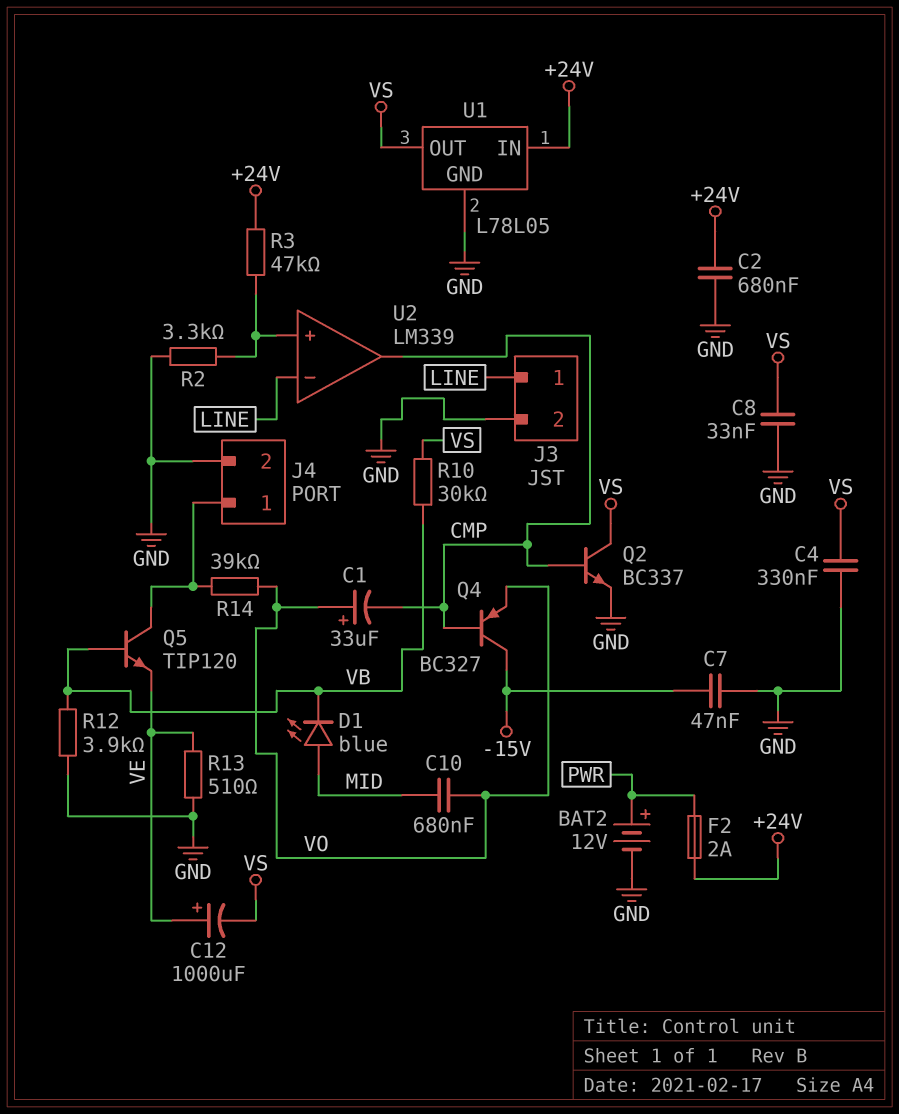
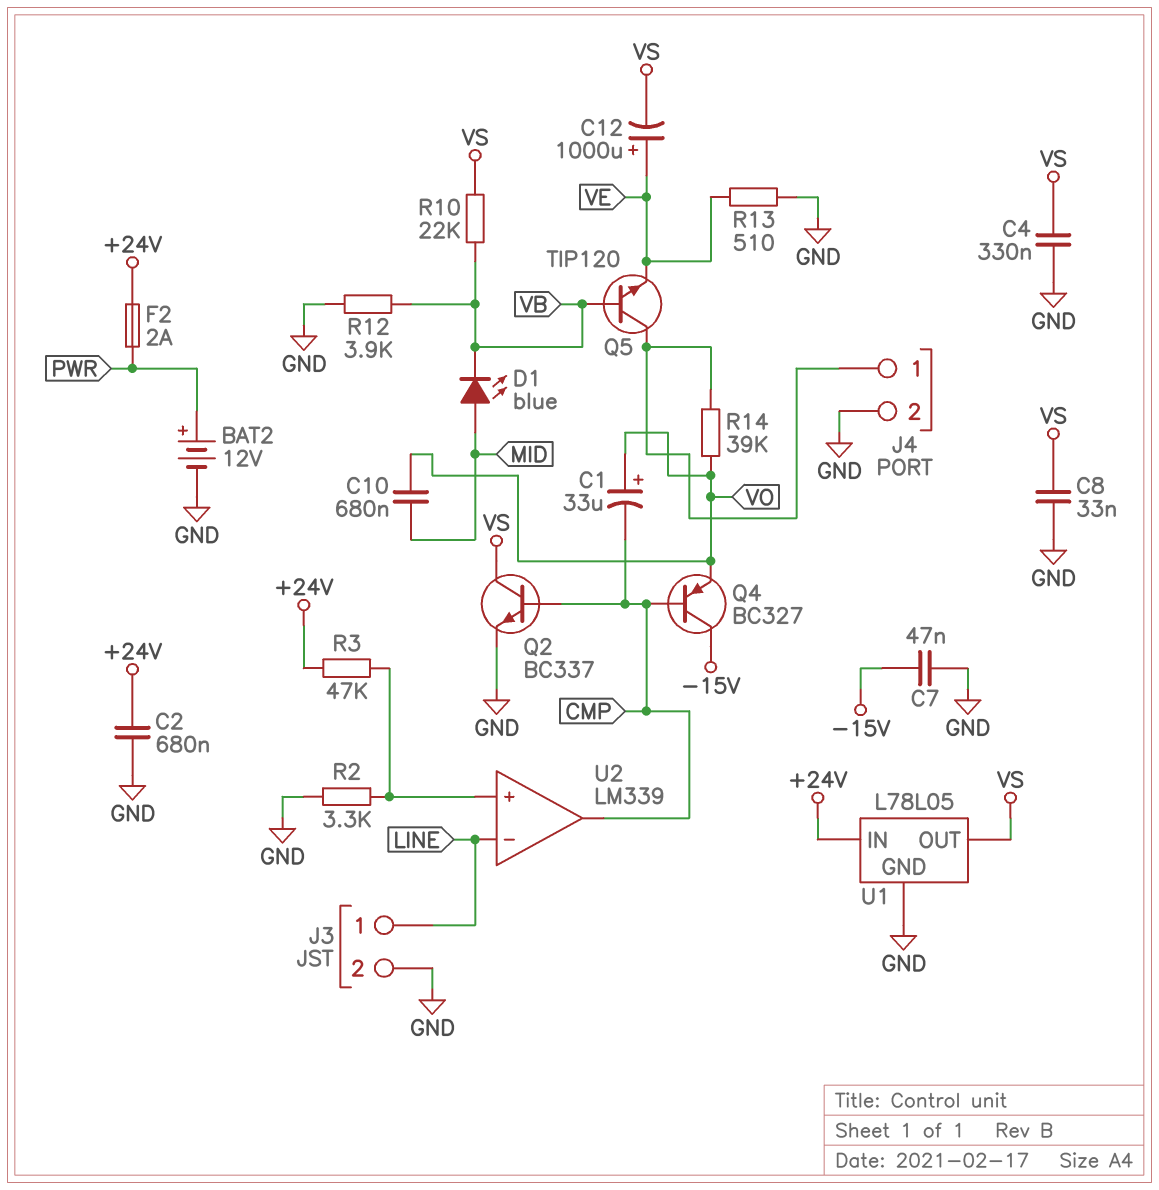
R10: 30k (VB, VS) -> 22k (VB, VS)

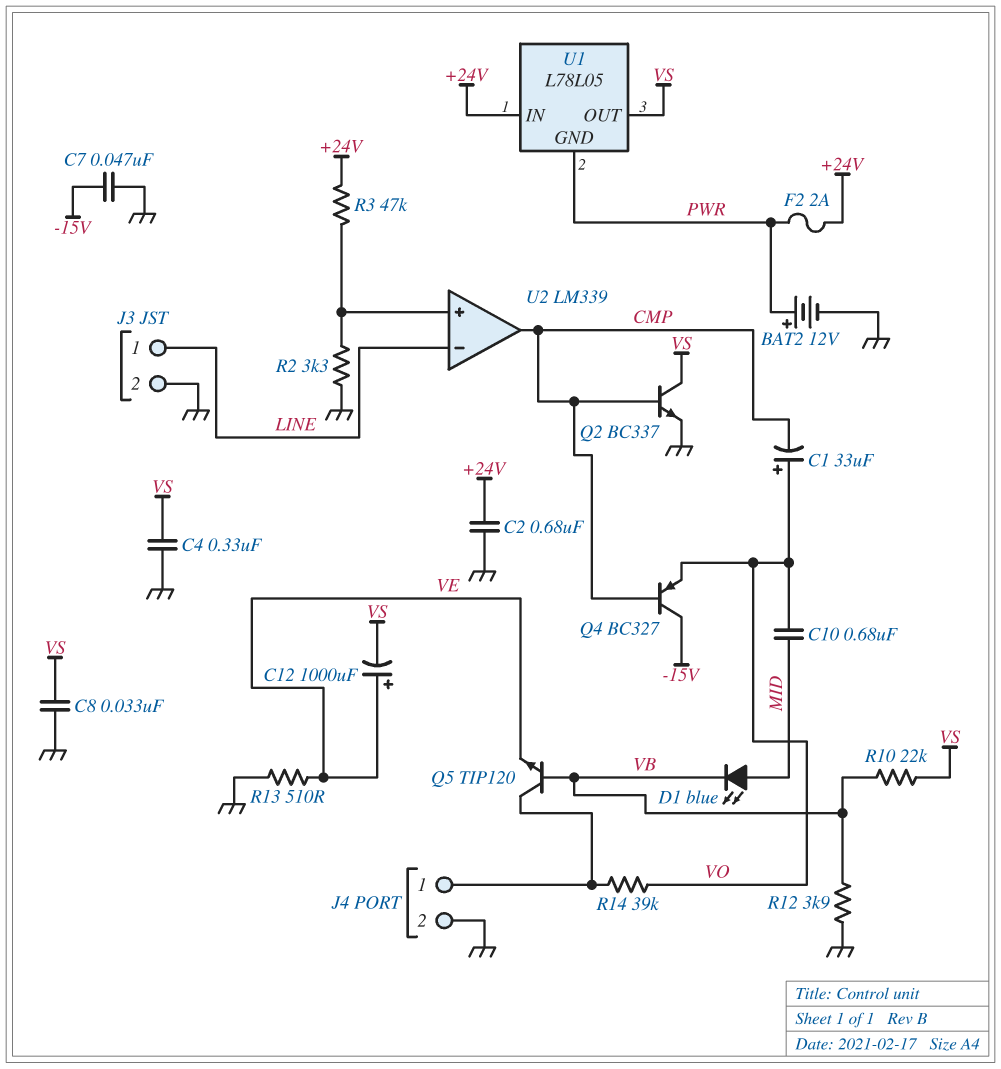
U1 pin GND: GND -> PWR

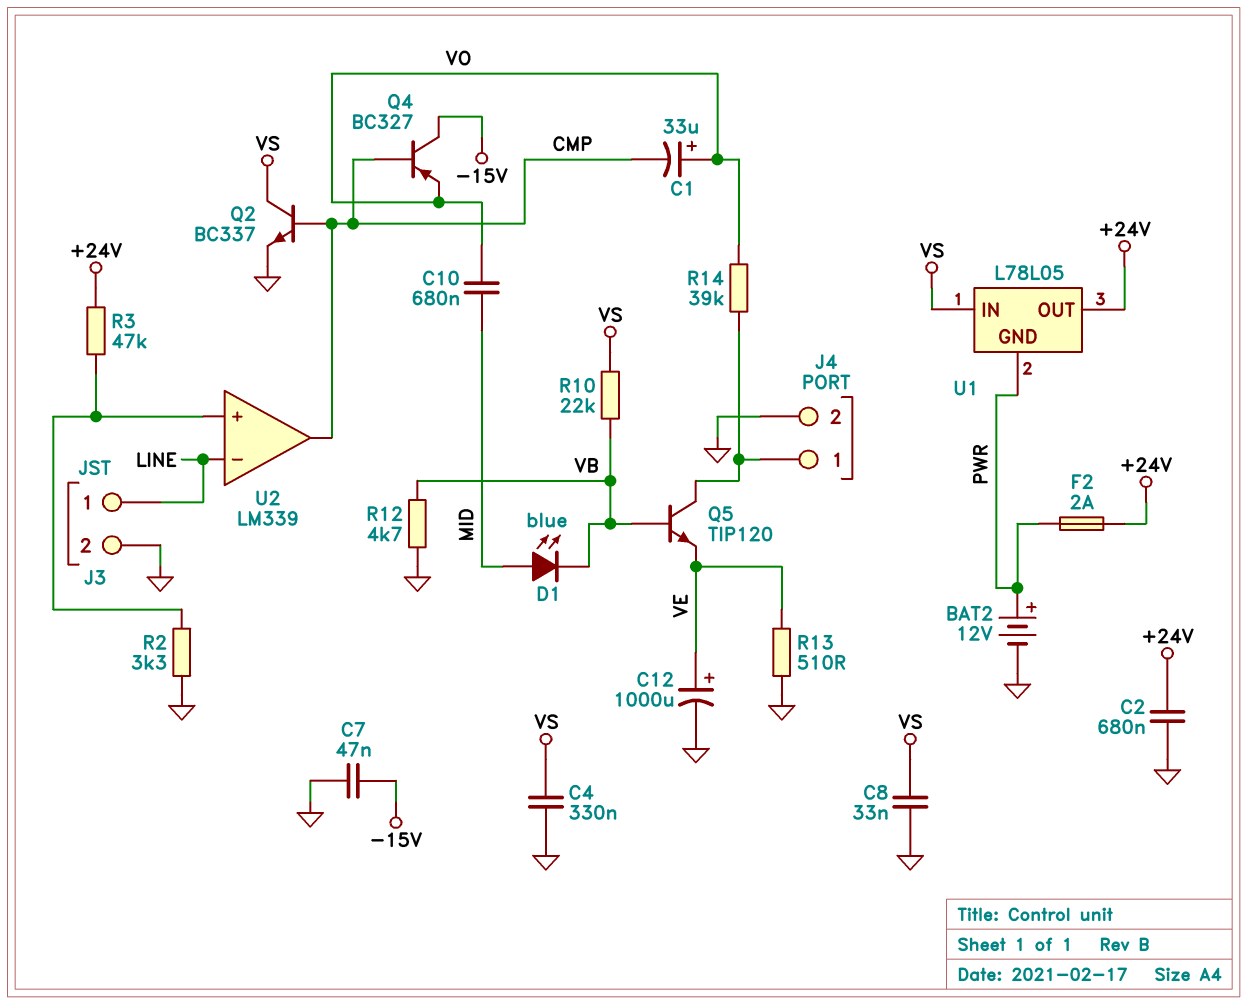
C12: 1000uF (plus VE, minus VS) -> 1000uF (plus VE, minus GND)
R12: 3.9k (GND, VB) -> 4.7k (GND, VB)
U1 pin IN: +24V -> VS
U1 pin OUT: VS -> +24V

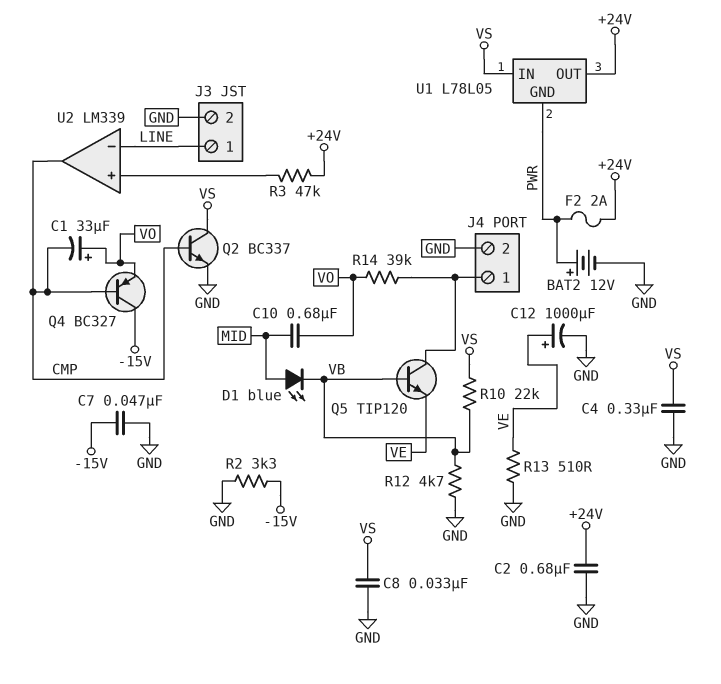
R2: 3.3k (GND, U2/in+) -> 3.3k (-15V, GND)

